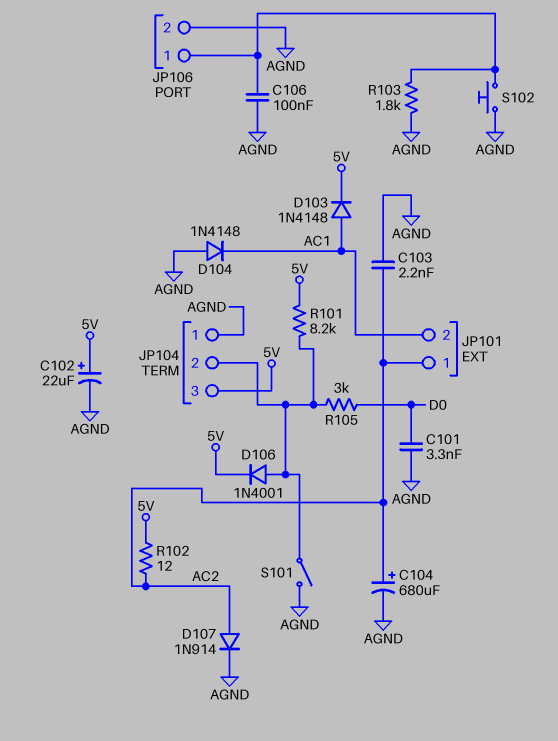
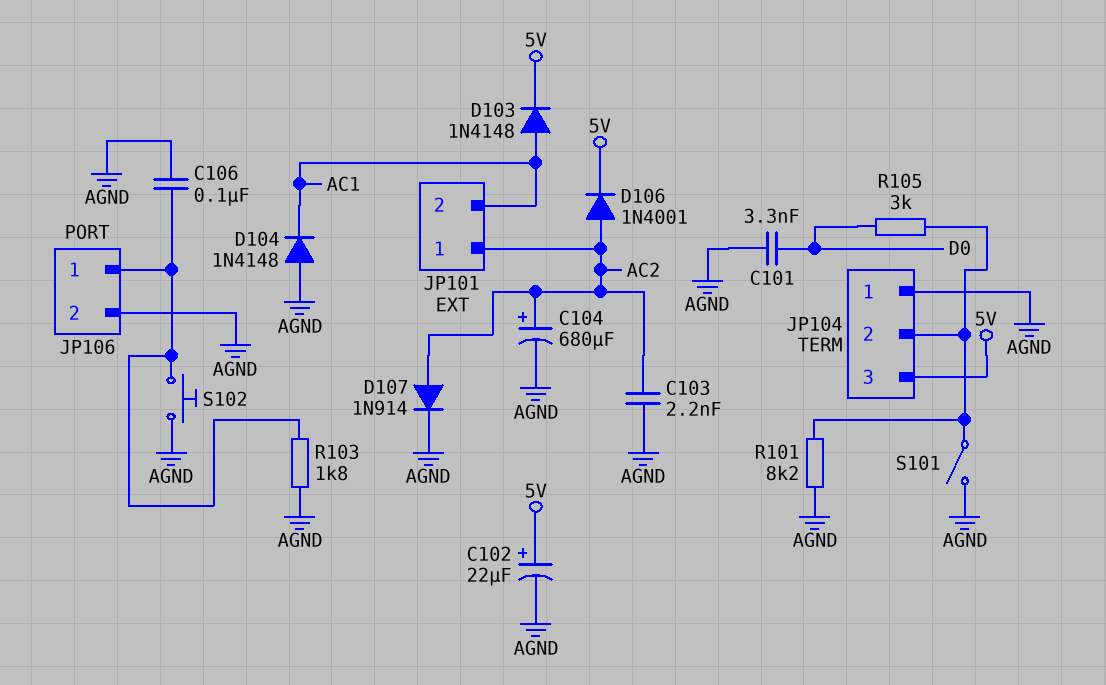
D106: diode 1N4001 (A JP104/2, K 5V) -> diode 1N4001 (A AC2, K 5V)
R101: 8.2k (5V, JP104/2) -> 8.2k (AGND, JP104/2)
R102: 12 (5V, AC2) -> none

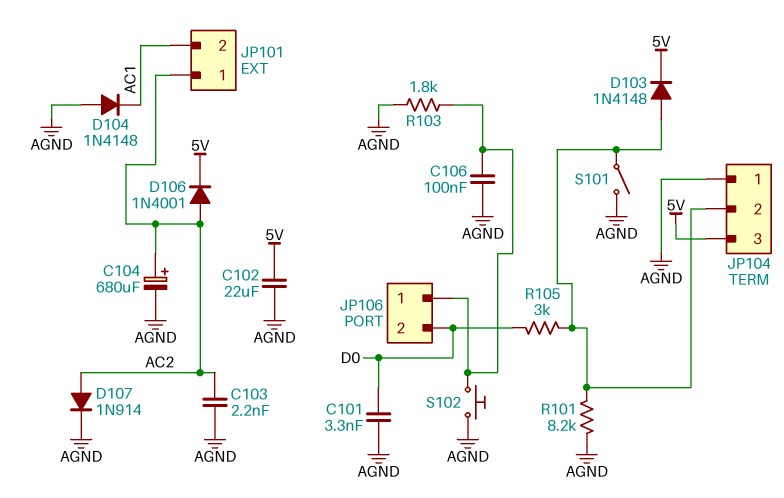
C102: 22uF (plus 5V, minus AGND) -> 22uF (5V, AGND)
D103: diode 1N4148 (A AC1, K 5V) -> diode 1N4148 (A JP104/2, K 5V)
JP106 pin 2: AGND -> D0

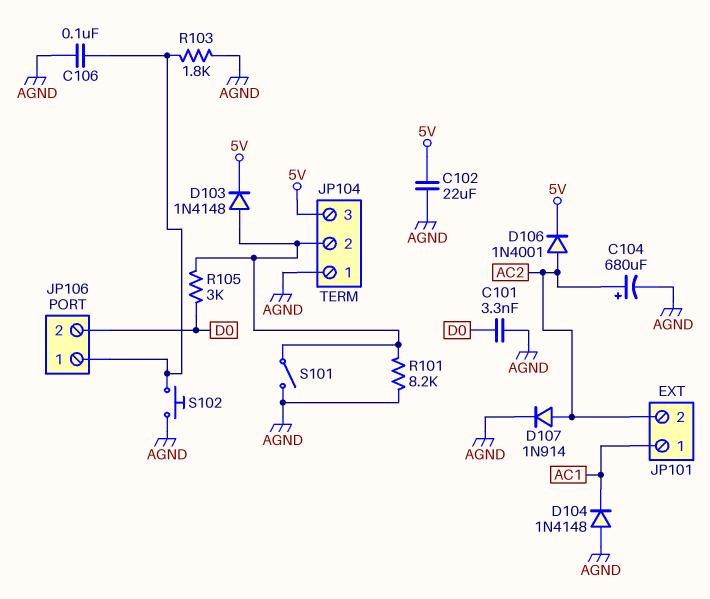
C103: 2.2nF (AC2, AGND) -> none
JP101 pin 1: AC2 -> AC1
JP101 pin 2: AC1 -> AC2

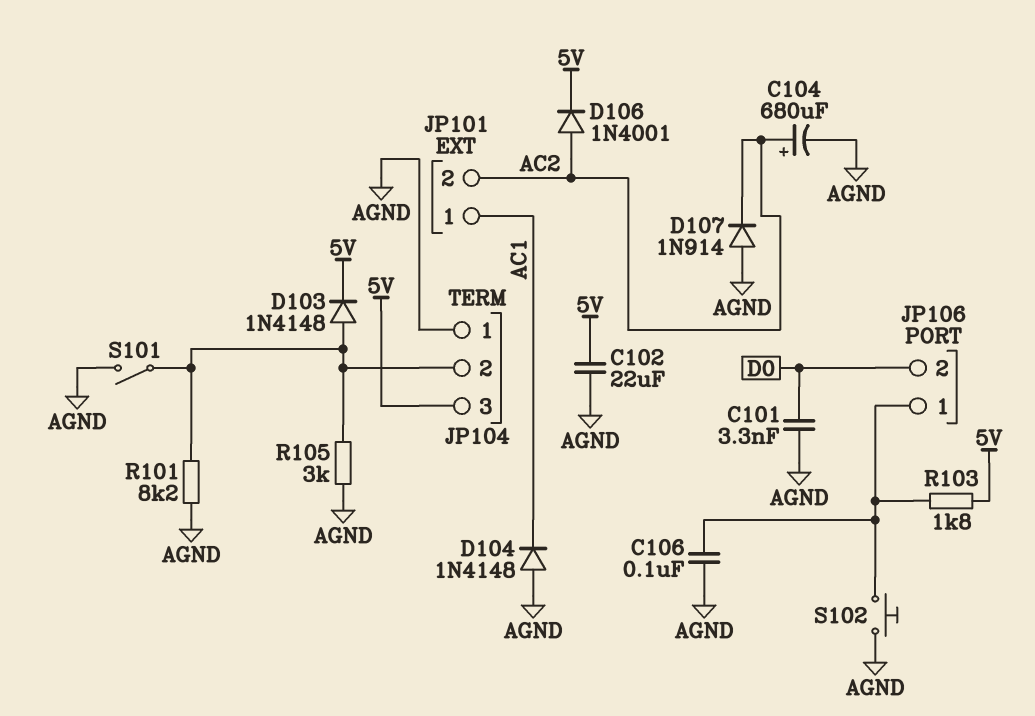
D107: diode 1N914 (A AC2, K AGND) -> diode 1N914 (A AGND, K AC2)
R103: 1.8k (AGND, JP106/1) -> 1.8k (5V, JP106/1)
R105: 3k (D0, JP104/2) -> 3k (AGND, JP104/2)

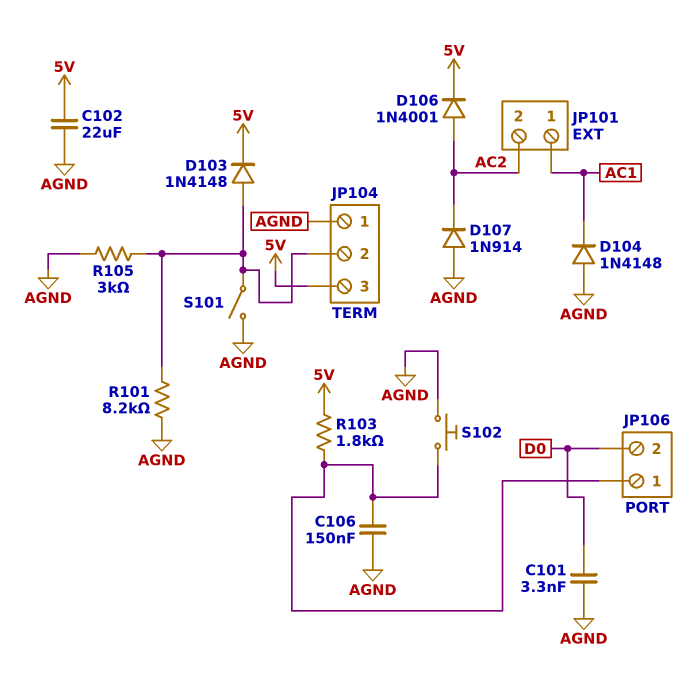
C104: 680uF (plus AC2, minus AGND) -> none
C106: 100nF (AGND, JP106/1) -> 150nF (AGND, JP106/1)

